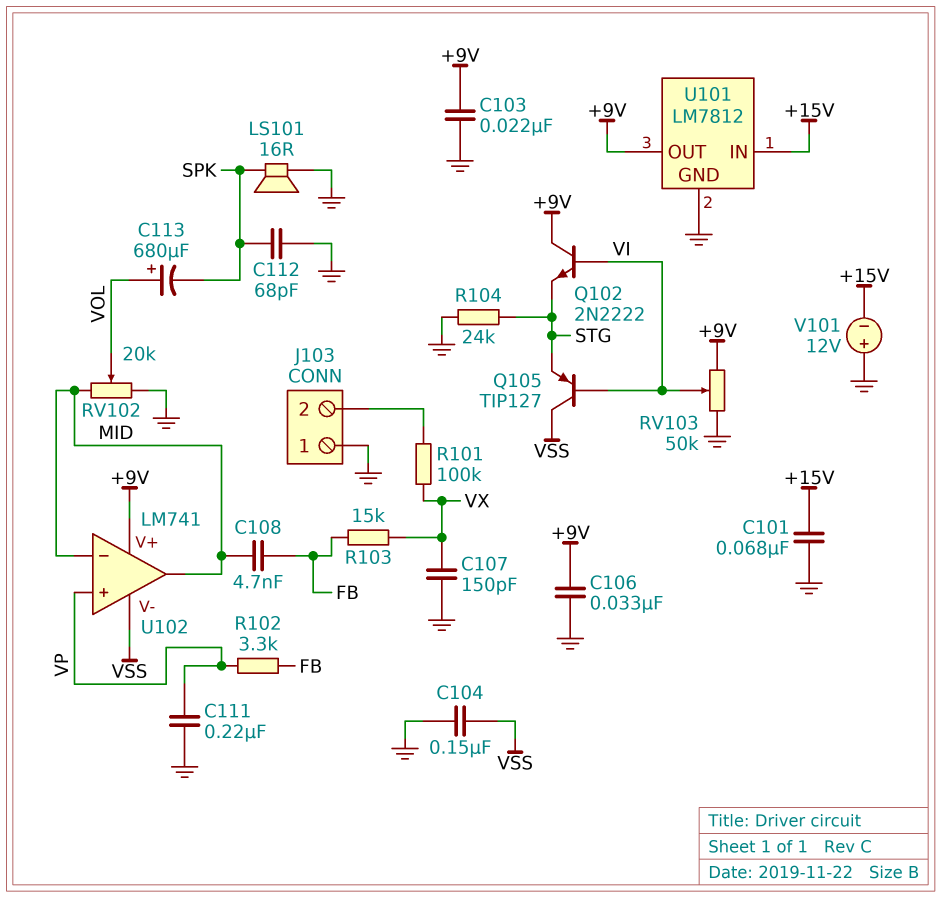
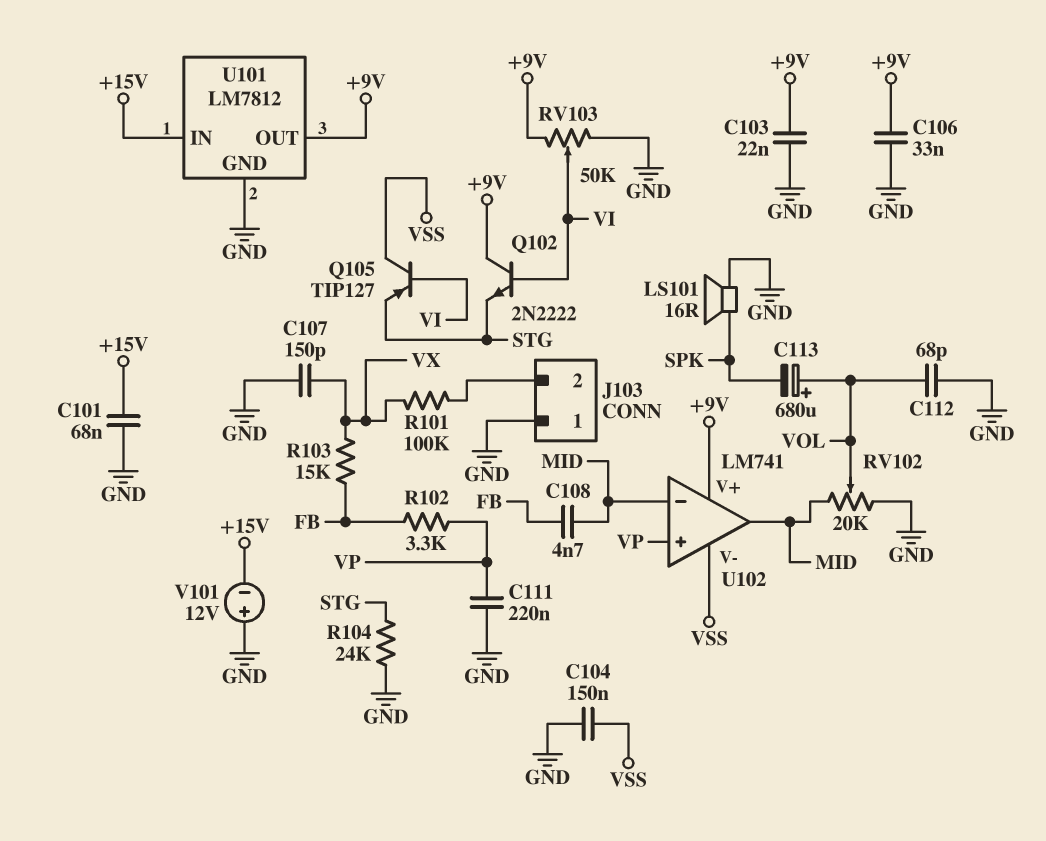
C112: 68pF (GND, SPK) -> 68pF (GND, VOL)

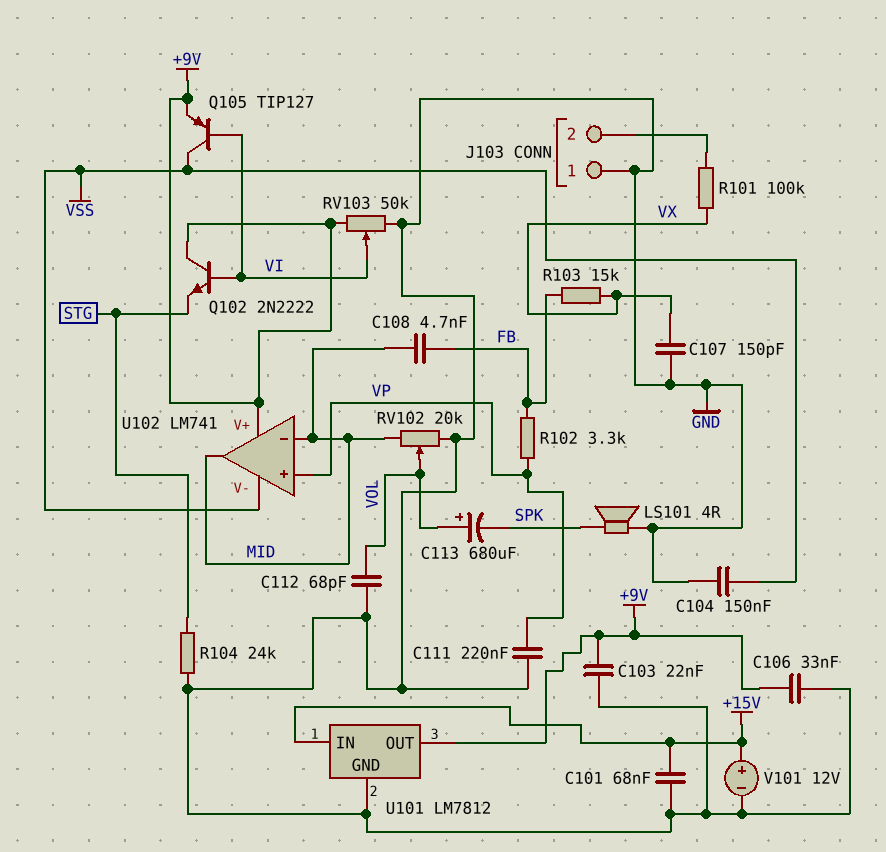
LS101: speaker 16R (GND, SPK) -> speaker 4R (GND, SPK)
Q105: PNP TIP127 (B VI, C VSS, E STG) -> PNP TIP127 (B VI, C VSS, E +9V)
V101: 12V (plus GND, minus +15V) -> 12V (plus +15V, minus GND)

